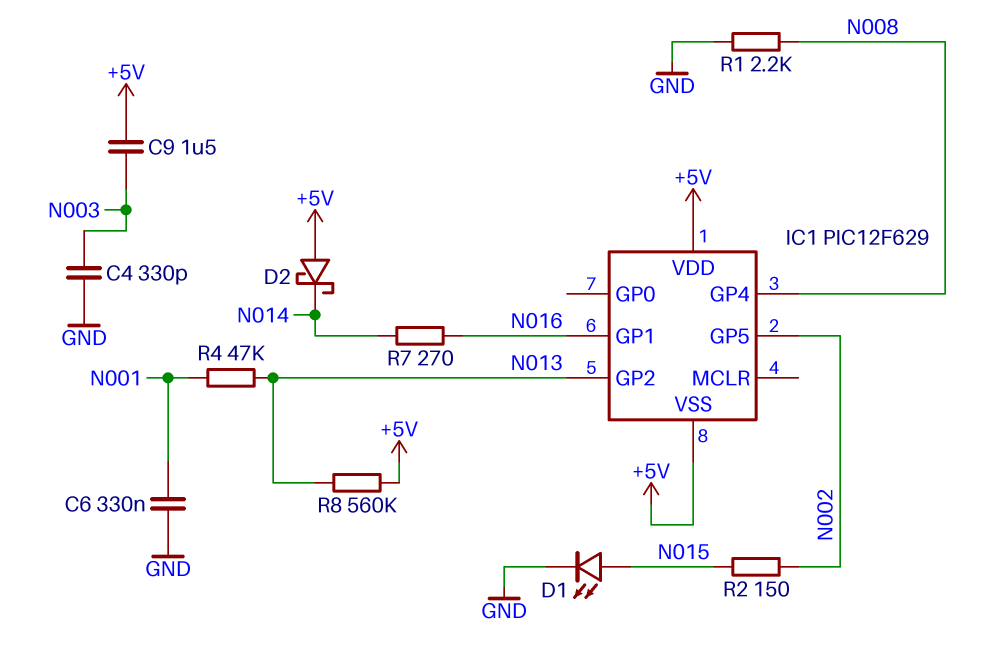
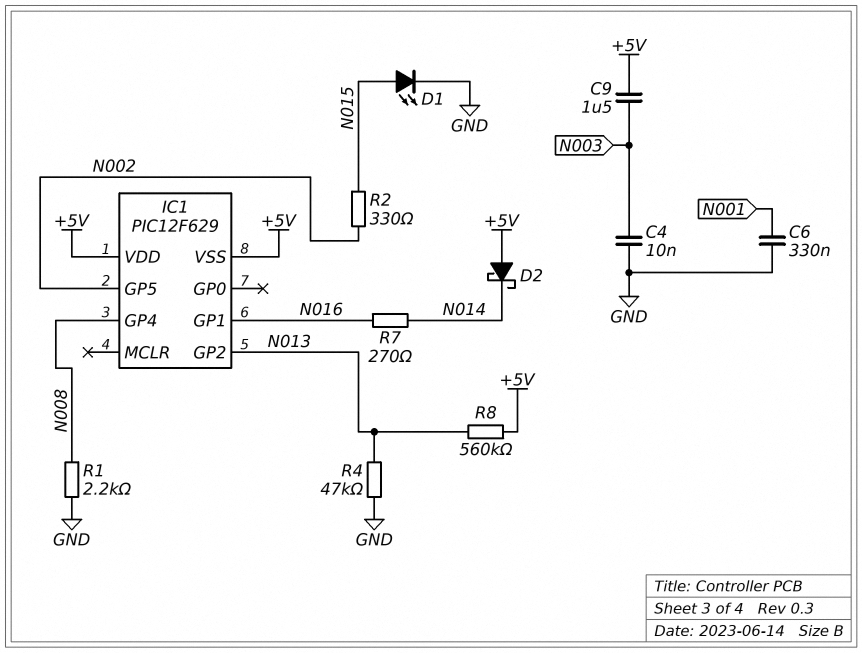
C4: 330pF (GND, N003) -> 10nF (GND, N003)
R2: 150 (N002, N015) -> 330 (N002, N015)
R4: 47k (N001, N013) -> 47k (GND, N013)

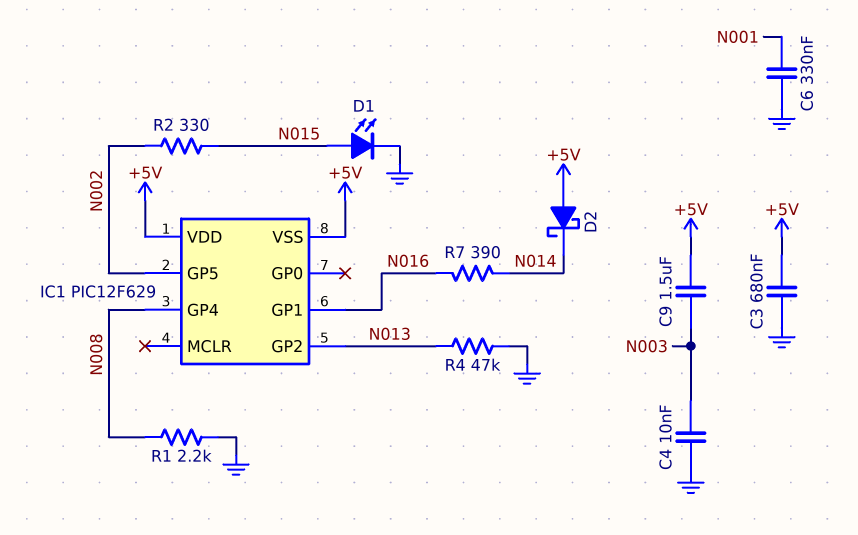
C3: none -> 680nF (+5V, GND)
R7: 270 (N014, N016) -> 390 (N014, N016)
R8: 560k (+5V, N013) -> none

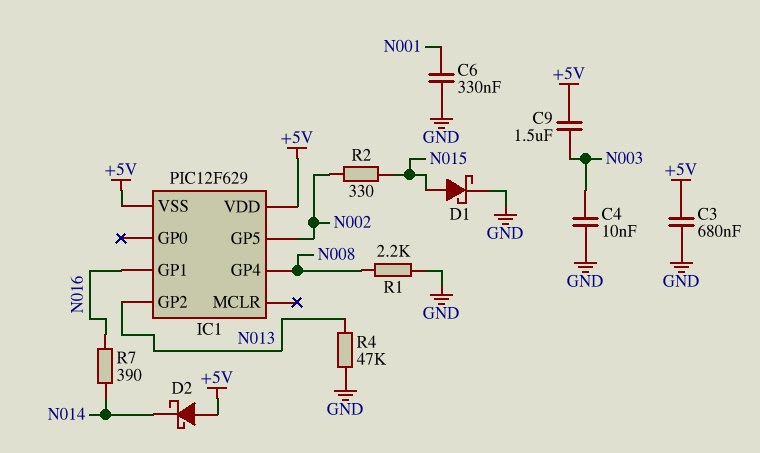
D1: LED (A N015, K GND) -> schottky (A N015, K GND)

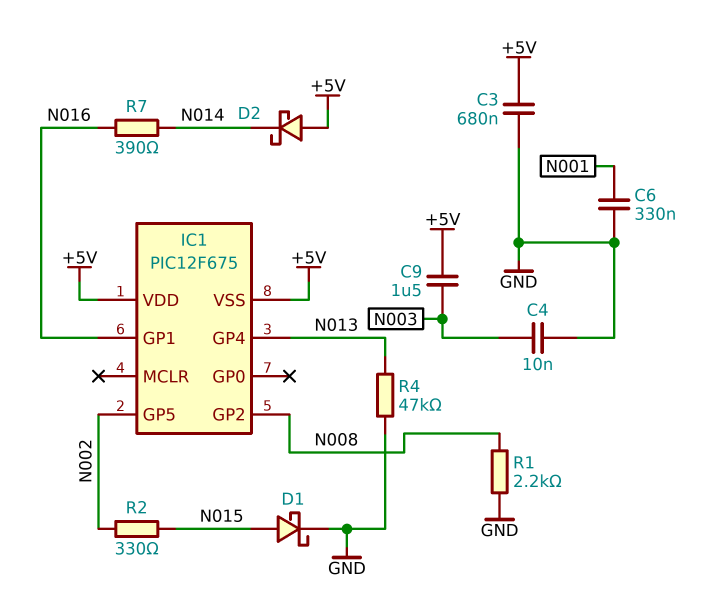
IC1: PIC12F629 -> PIC12F675
IC1 pin GP2: N013 -> N008
IC1 pin GP4: N008 -> N013

